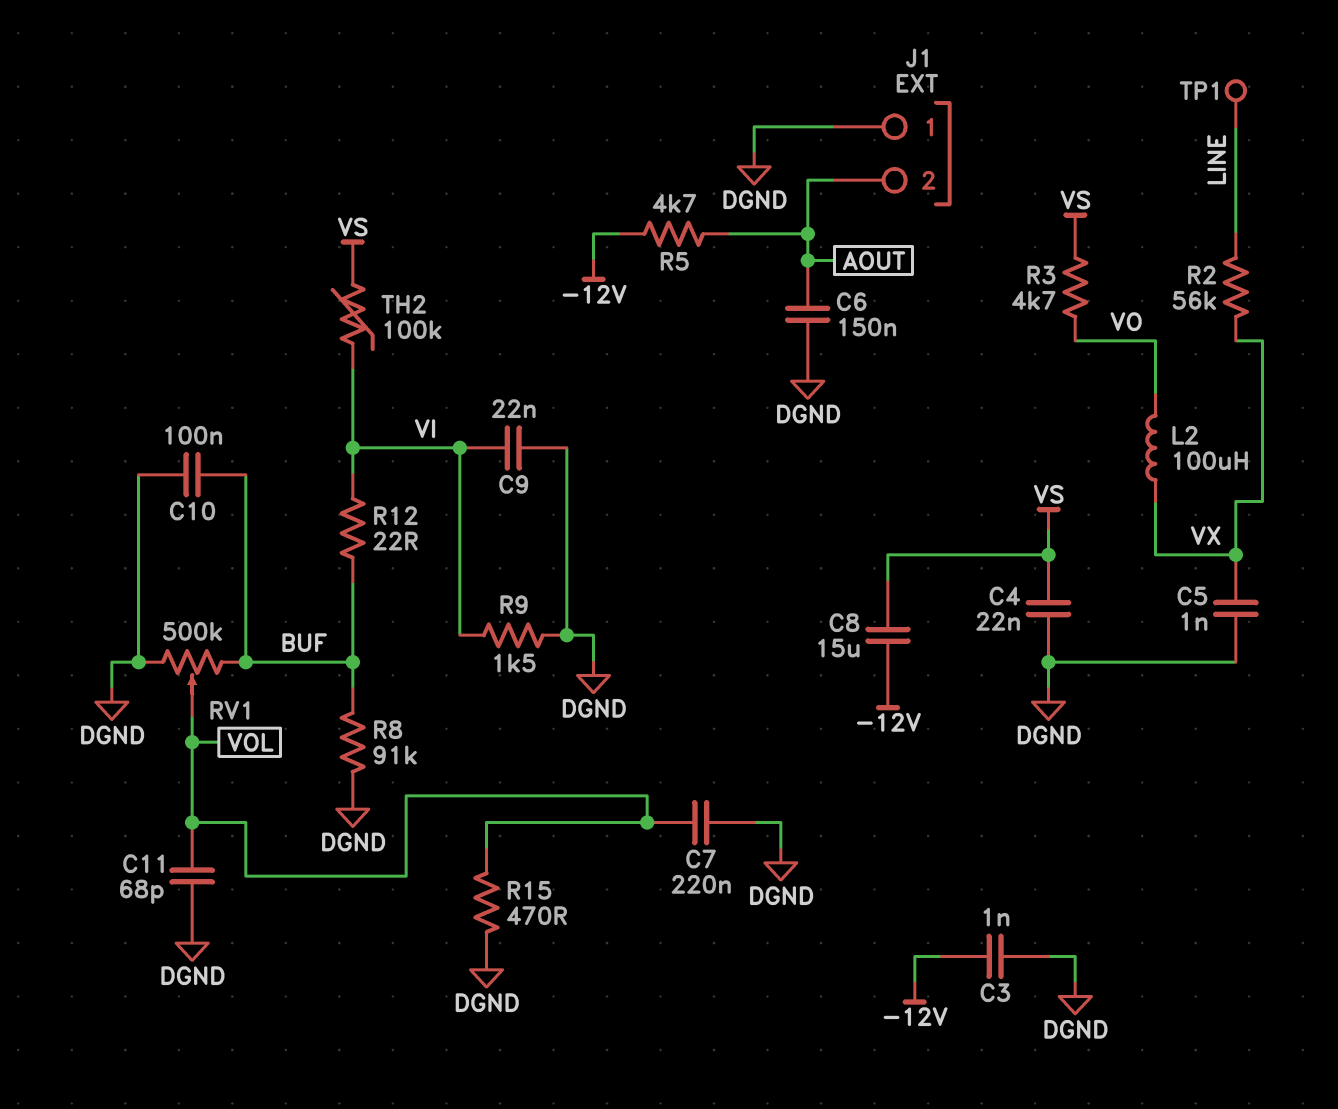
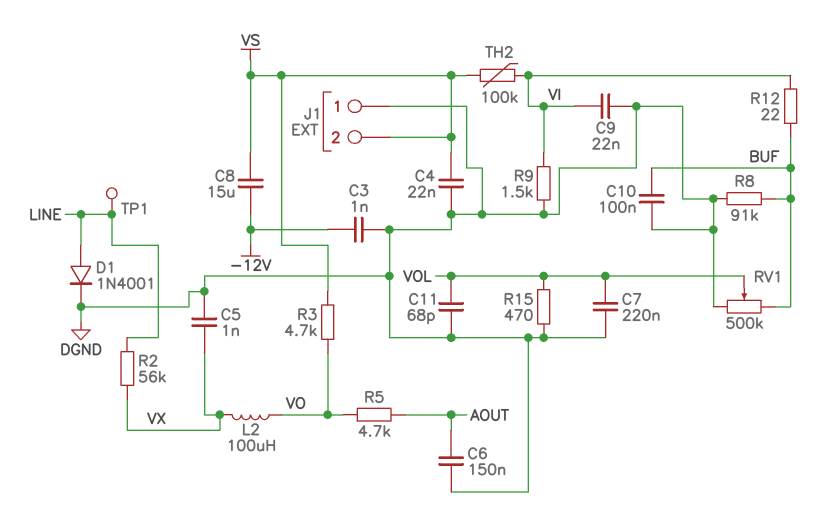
D1: none -> diode 1N4001 (A LINE, K DGND)
J1 pin 2: AOUT -> VS
R5: 4.7k (-12V, AOUT) -> 4.7k (AOUT, VO)

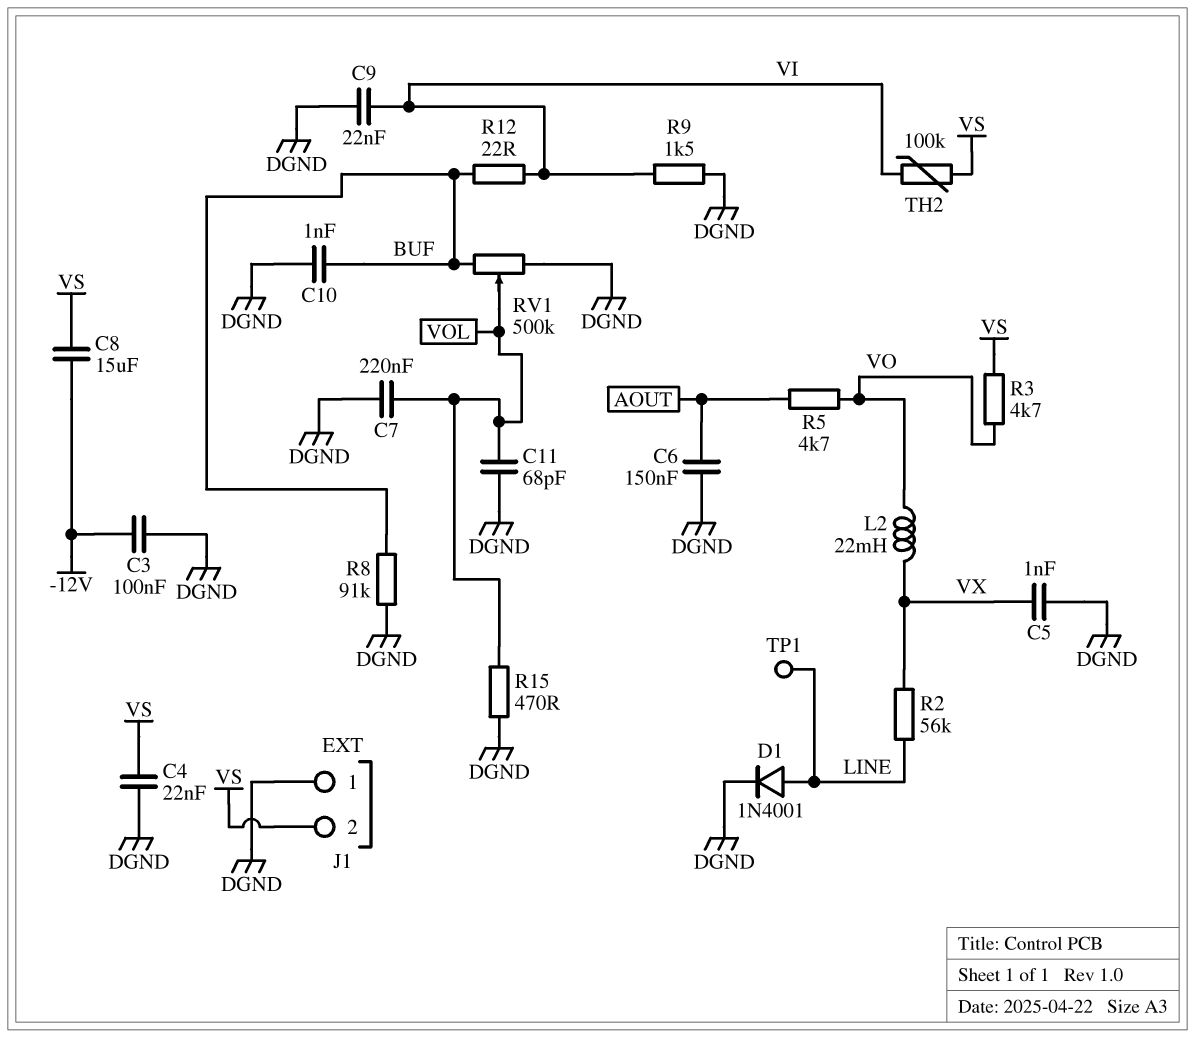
C3: 1nF (-12V, DGND) -> 100nF (-12V, DGND)
C10: 100nF (BUF, DGND) -> 1nF (BUF, DGND)
L2: 100uH (VO, VX) -> 22mH (VO, VX)

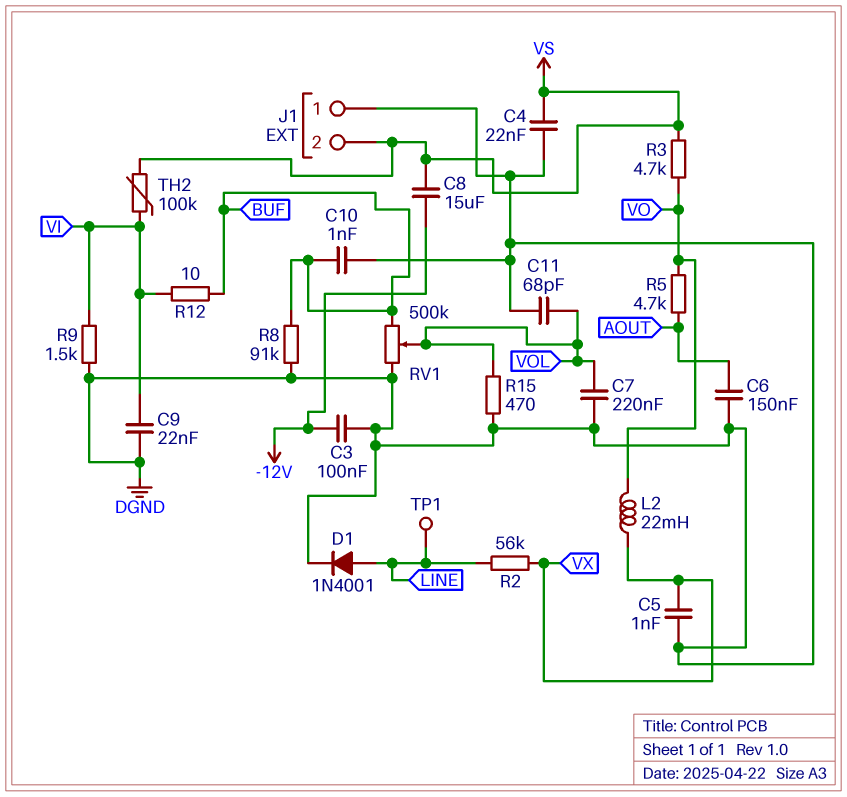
R12: 22 (BUF, VI) -> 10 (BUF, VI)

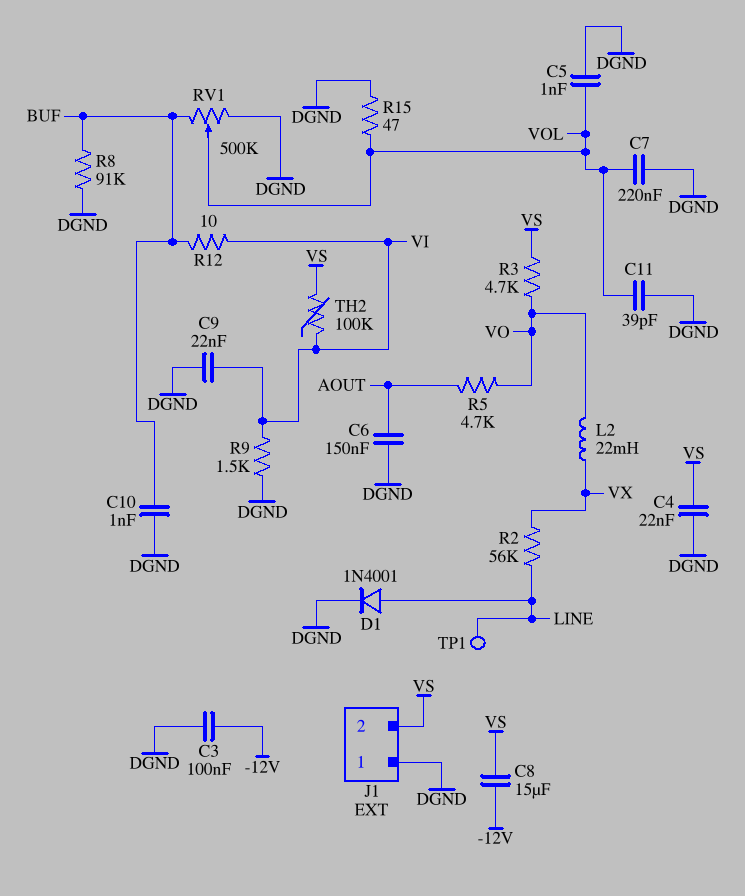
C5: 1nF (DGND, VX) -> 1nF (DGND, VOL)
C11: 68pF (DGND, VOL) -> 39pF (DGND, VOL)
R15: 470 (DGND, VOL) -> 47 (DGND, VOL)

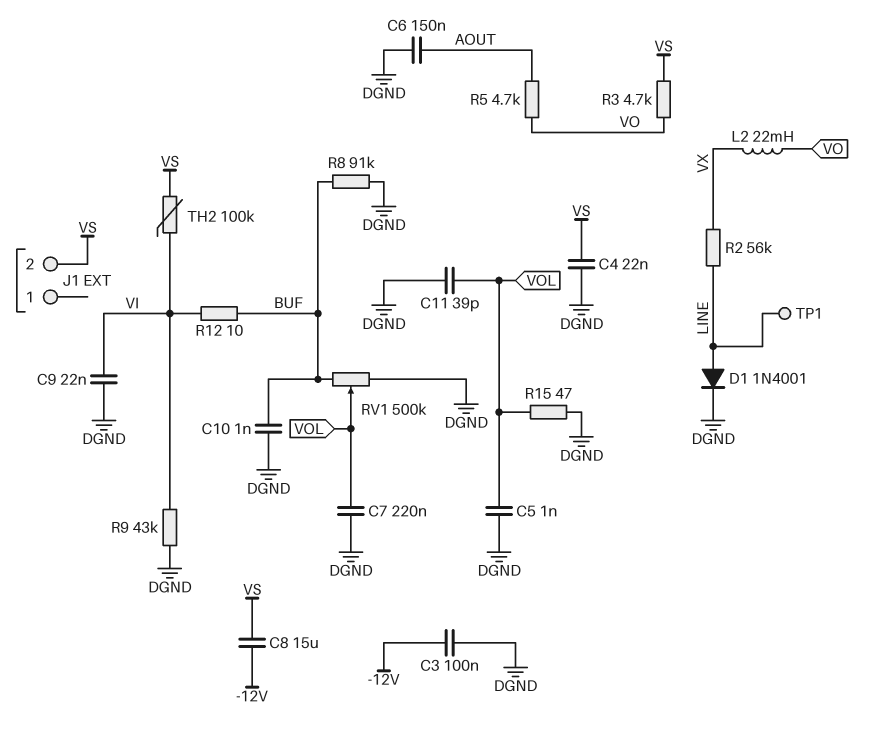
J1 pin 1: DGND -> none
R9: 1.5k (DGND, VI) -> 43k (DGND, VI)

